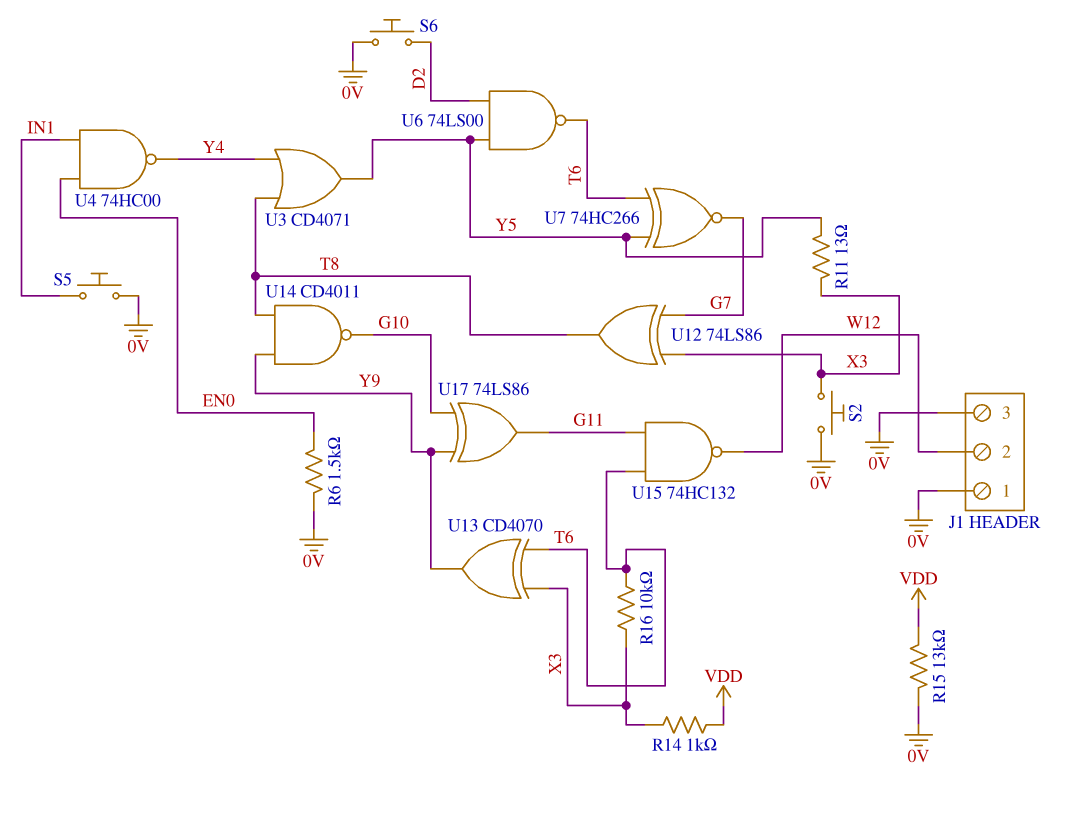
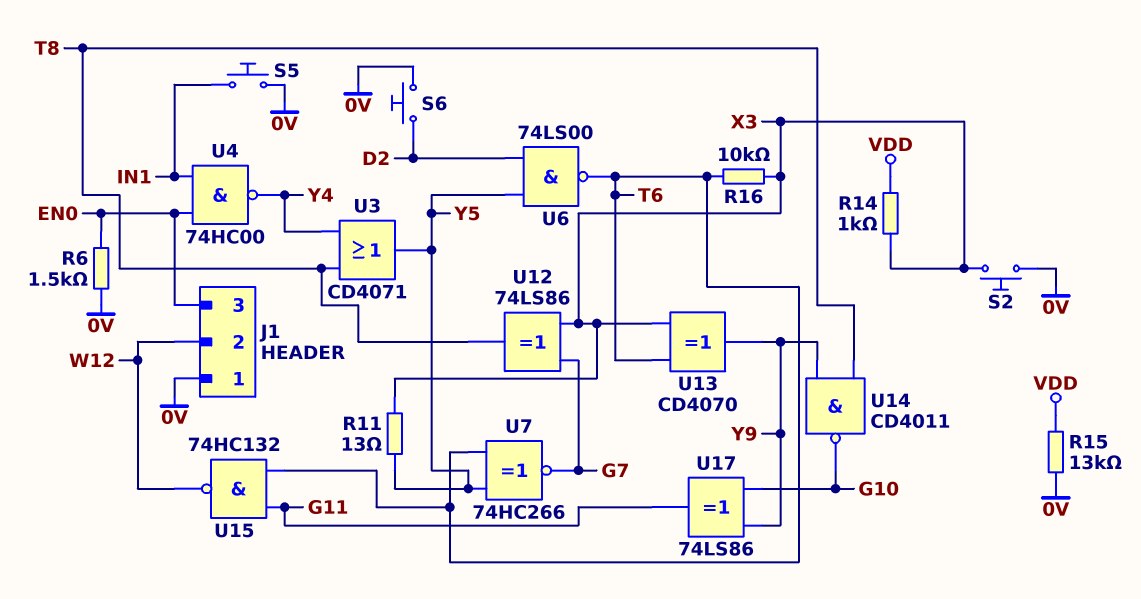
J1 pin 3: 0V -> EN0

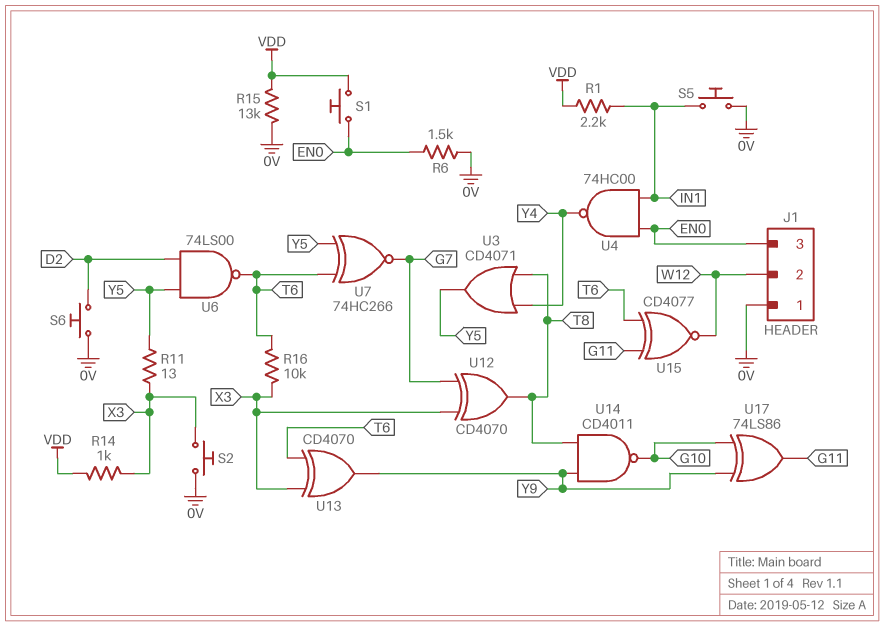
R1: none -> 2.2k (IN1, VDD)
S1: none -> button (EN0, VDD)
U12: XOR 74LS86 (in G7, in X3, out T8) -> XOR CD4070 (in G7, in X3, out T8)
U15: NAND 74HC132 (in G11, in T6, out W12) -> XNOR CD4077 (in G11, in T6, out W12)

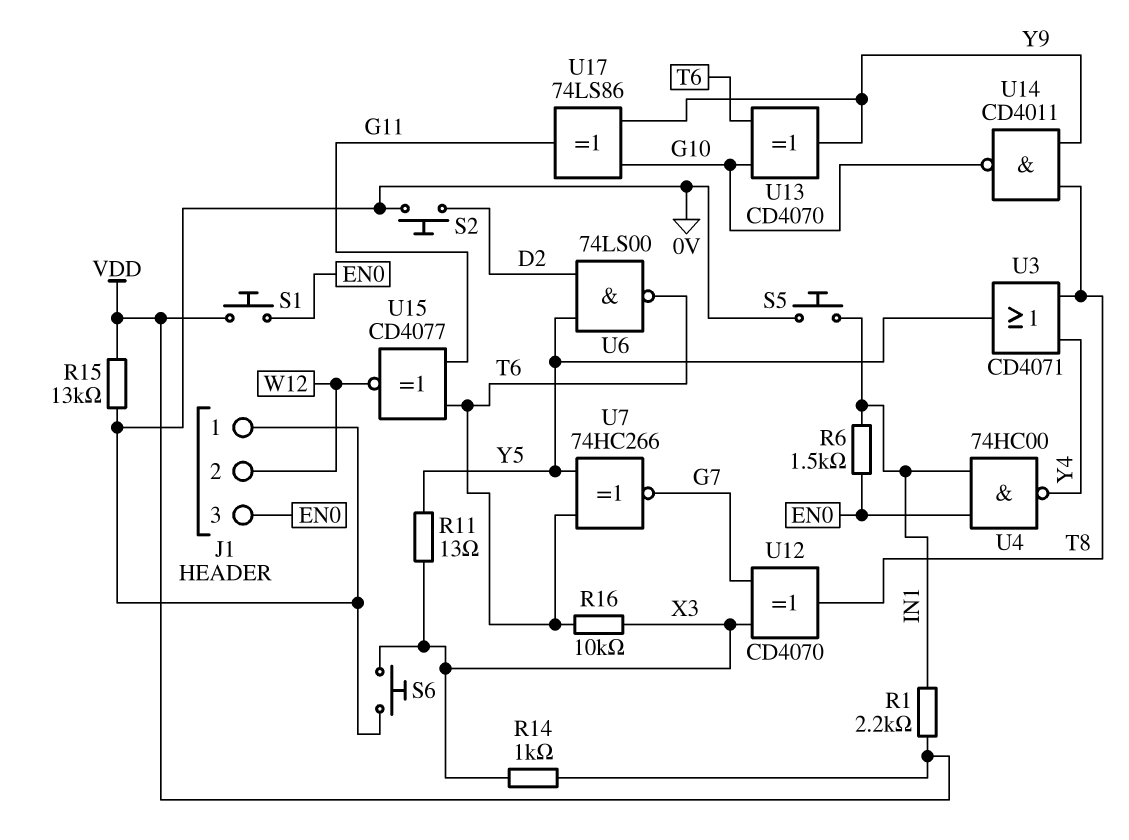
R6: 1.5k (0V, EN0) -> 1.5k (EN0, IN1)
S2: button (0V, X3) -> button (0V, D2)
S6: button (0V, D2) -> button (0V, X3)
U13: XOR CD4070 (in T6, in X3, out Y9) -> XOR CD4070 (in G10, in T6, out Y9)

